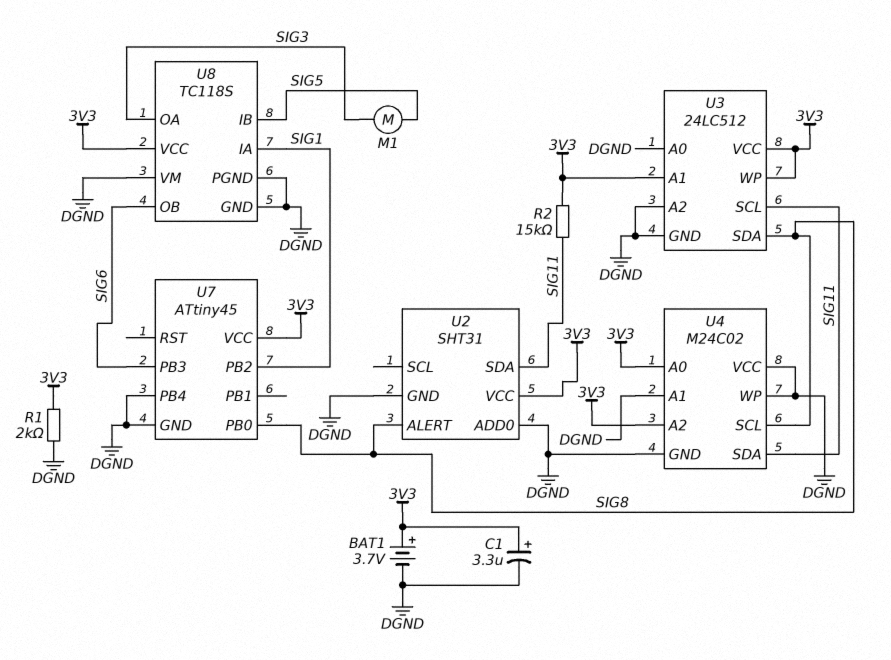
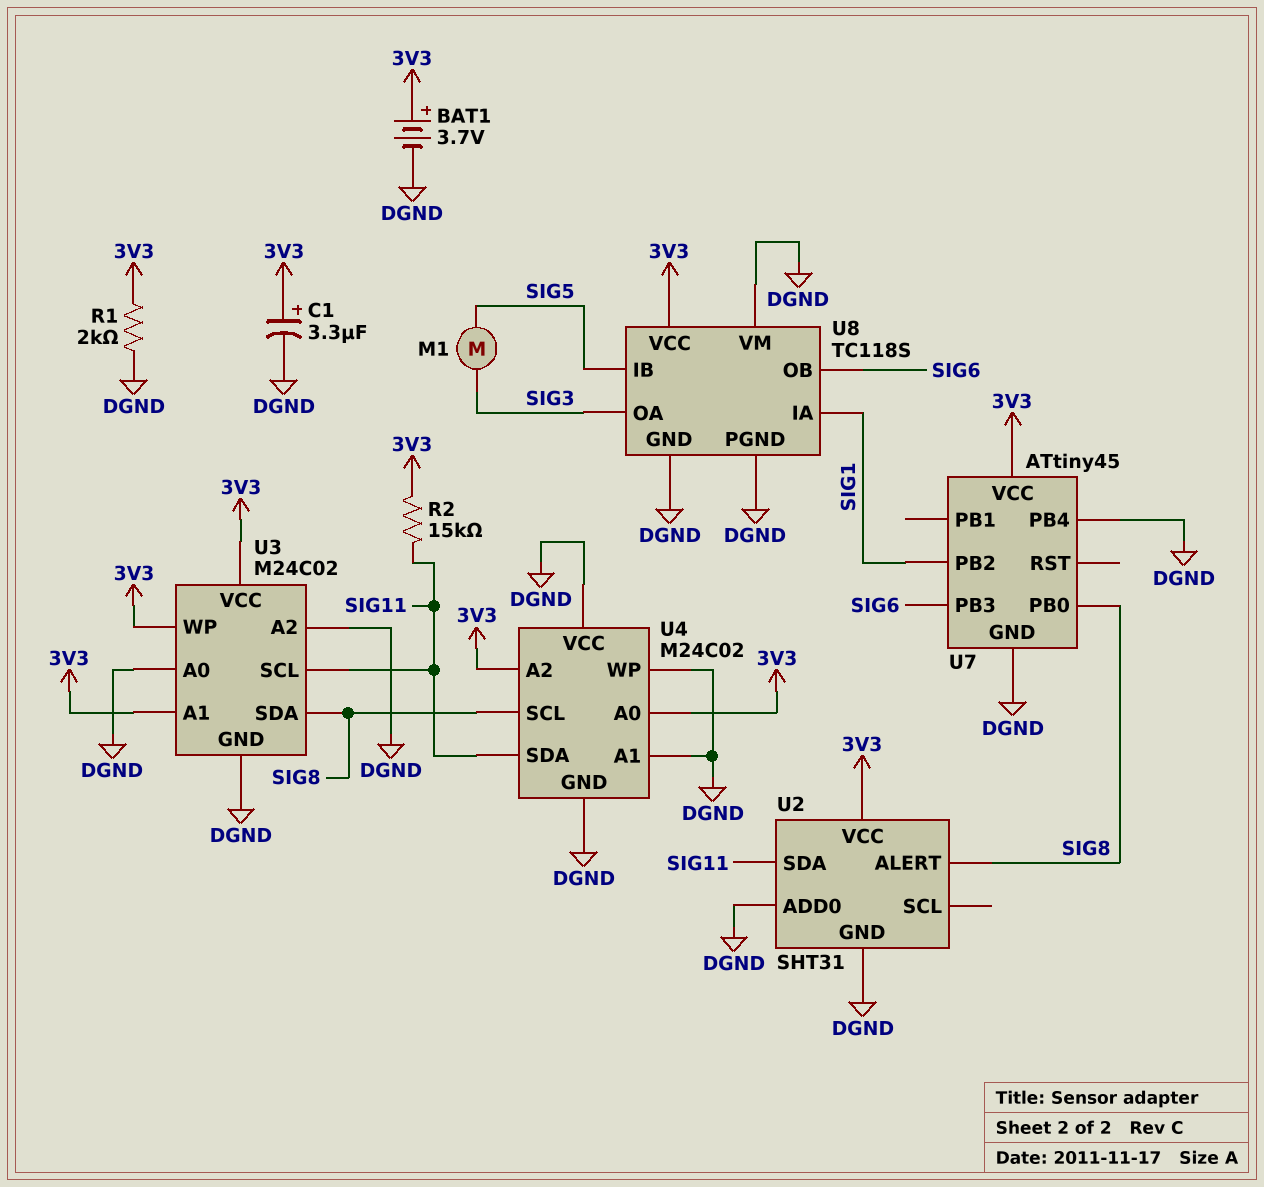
U3: 24LC512 -> M24C02

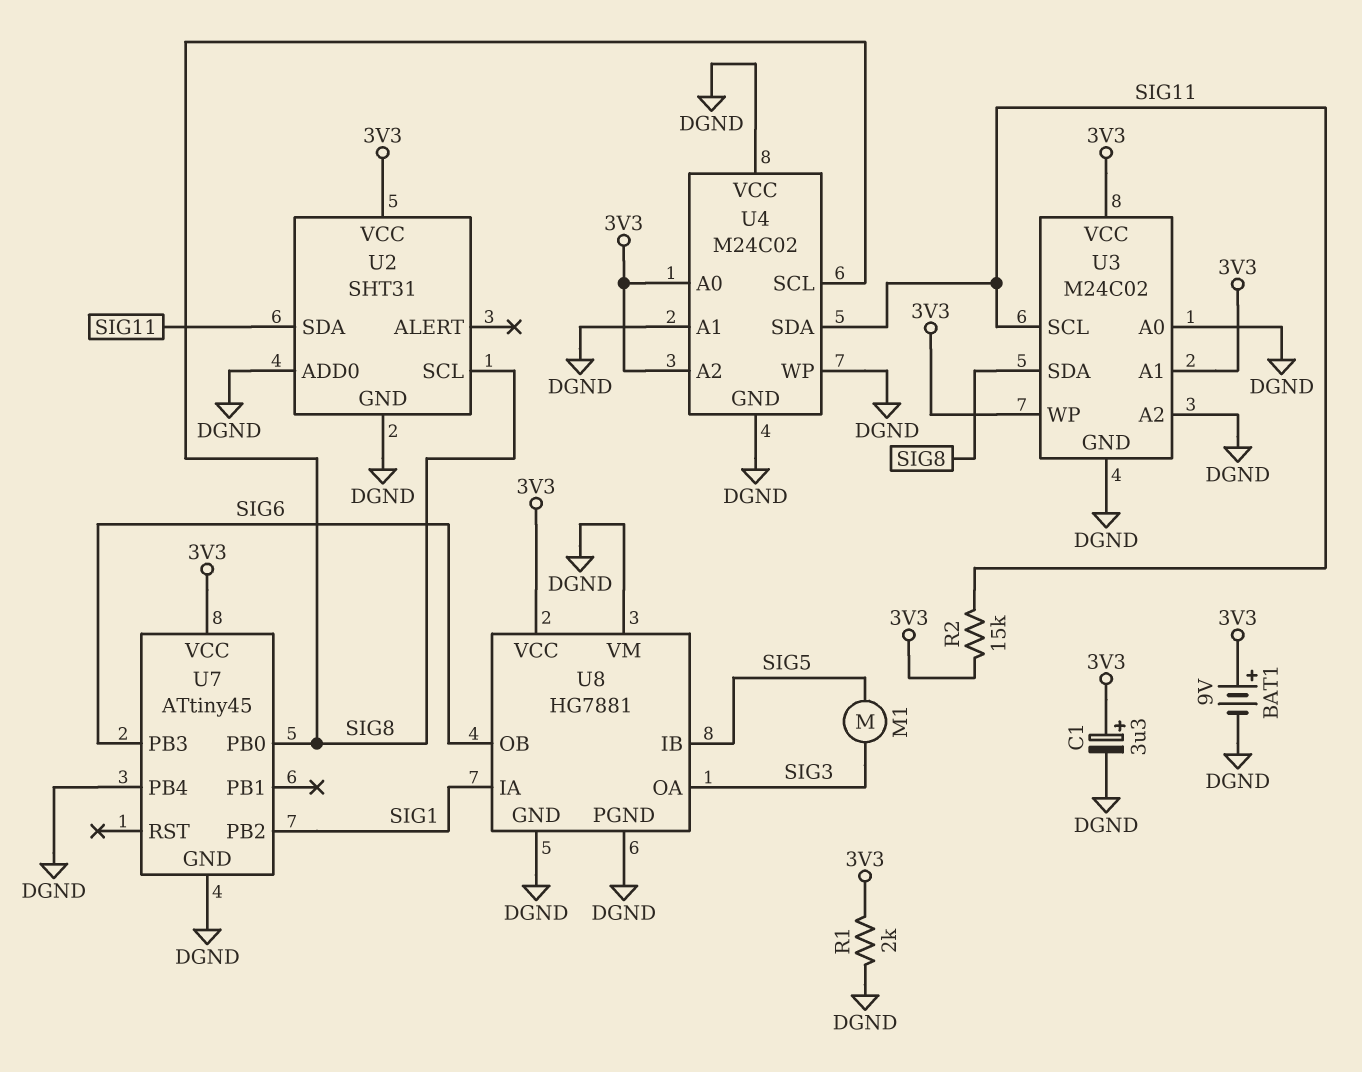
BAT1: 3.7V (plus 3V3, minus DGND) -> 9V (plus 3V3, minus DGND)
U2 pin ALERT: SIG8 -> none
U2 pin SCL: none -> SIG8
U8: TC118S -> HG7881

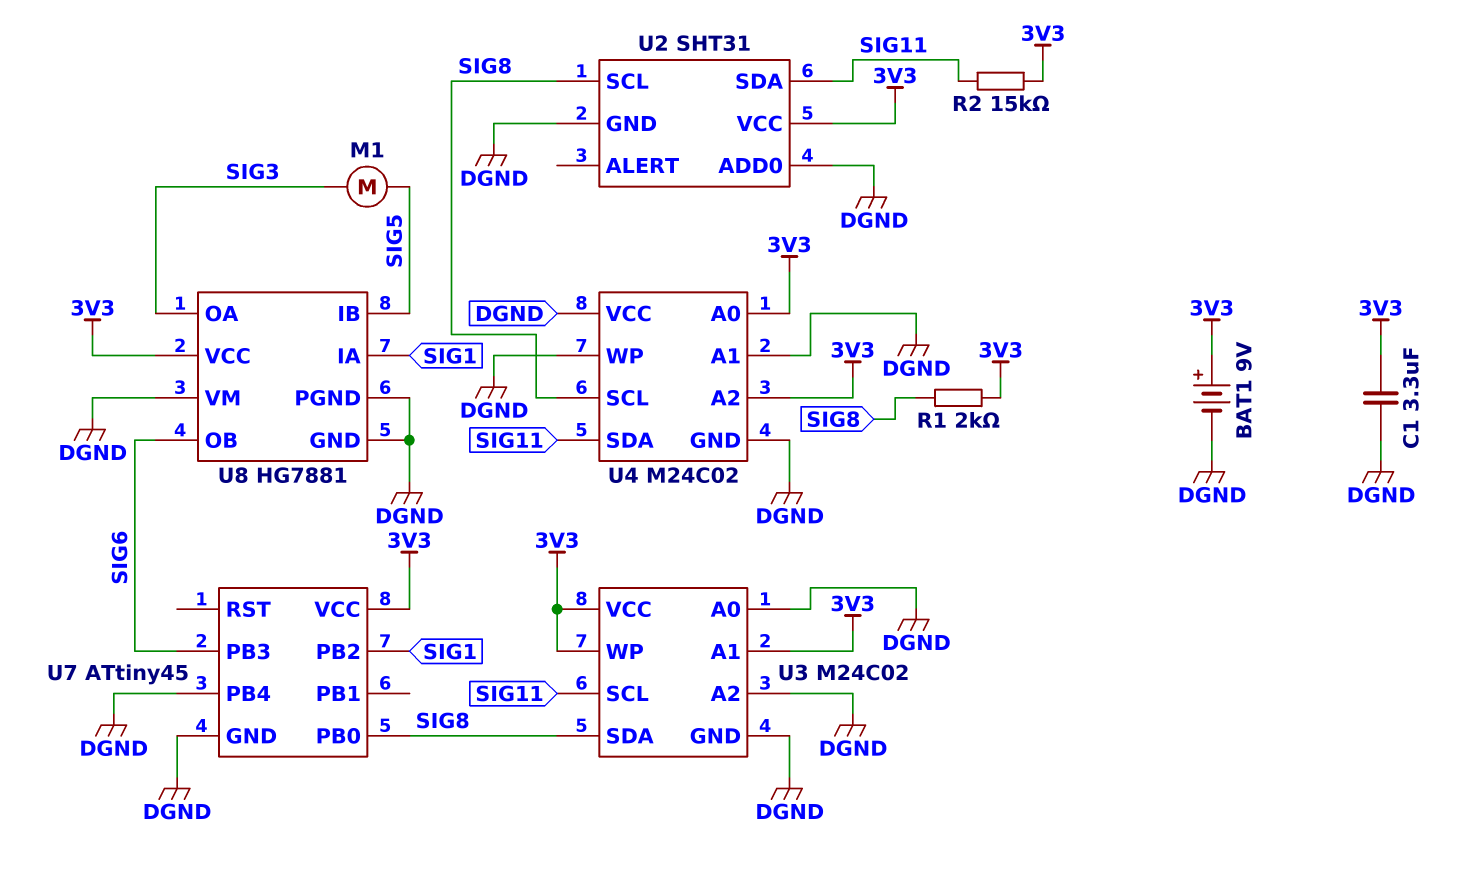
C1: 3.3uF (plus 3V3, minus DGND) -> 3.3uF (3V3, DGND)
R1: 2k (3V3, DGND) -> 2k (3V3, SIG8)

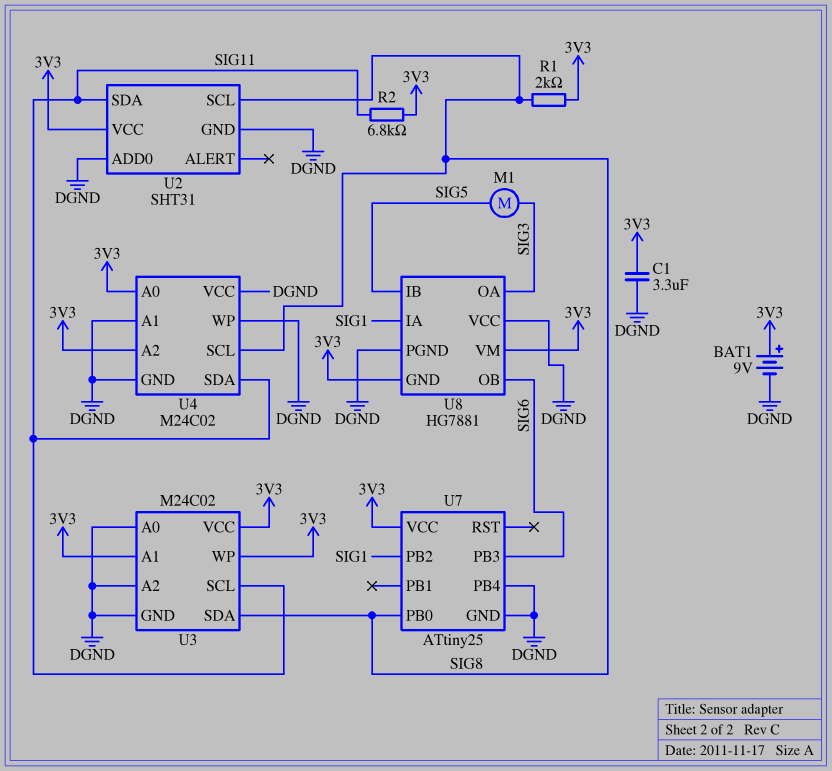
R2: 15k (3V3, SIG11) -> 6.8k (3V3, SIG11)
U7: ATtiny45 -> ATtiny25
U8 pin GND: DGND -> 3V3
U8 pin VCC: 3V3 -> DGND
U8 pin VM: DGND -> 3V3

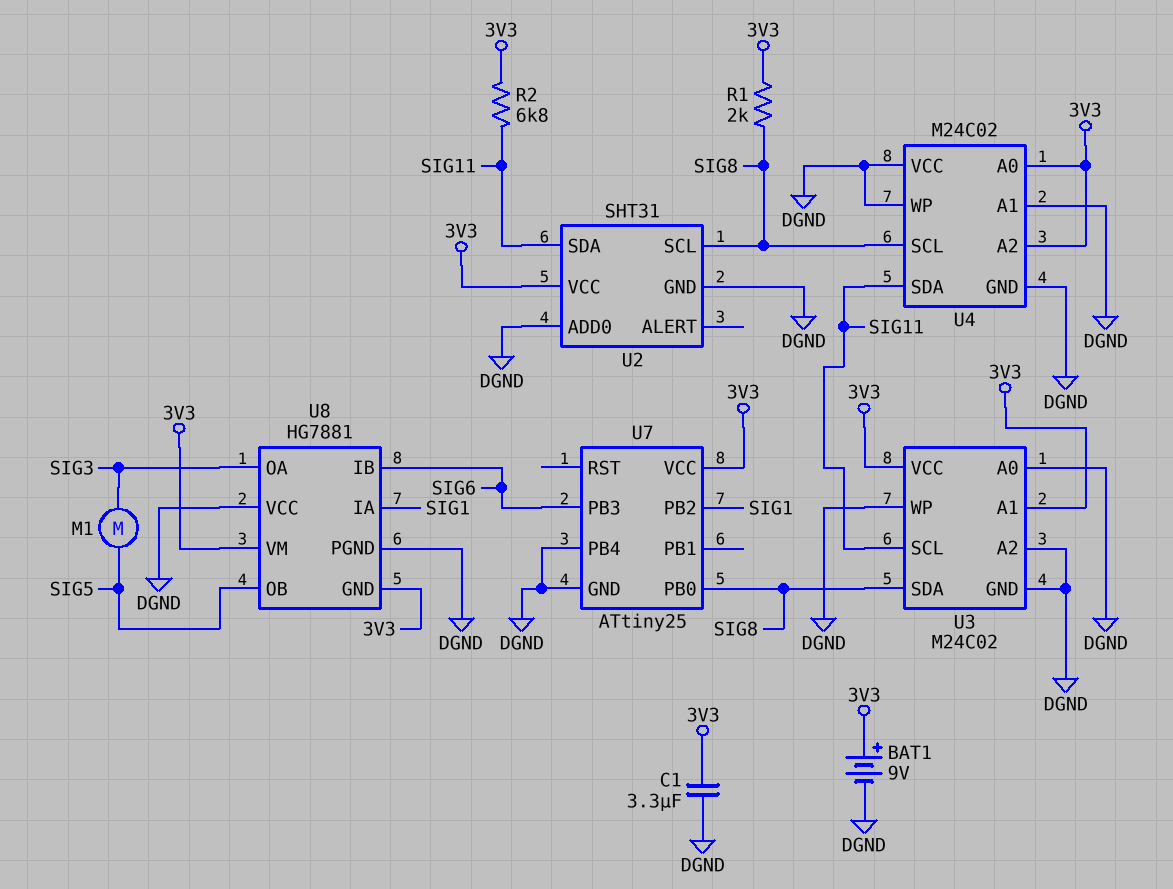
U3 pin WP: 3V3 -> DGND
U8 pin IB: SIG5 -> SIG6
U8 pin OB: SIG6 -> SIG5

